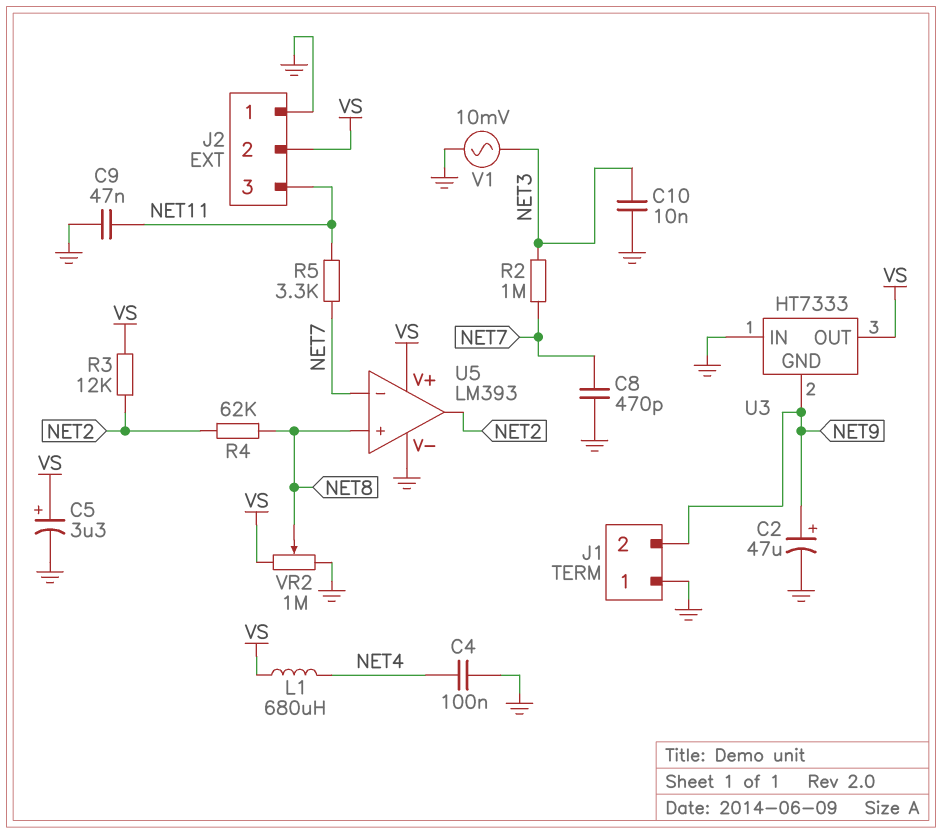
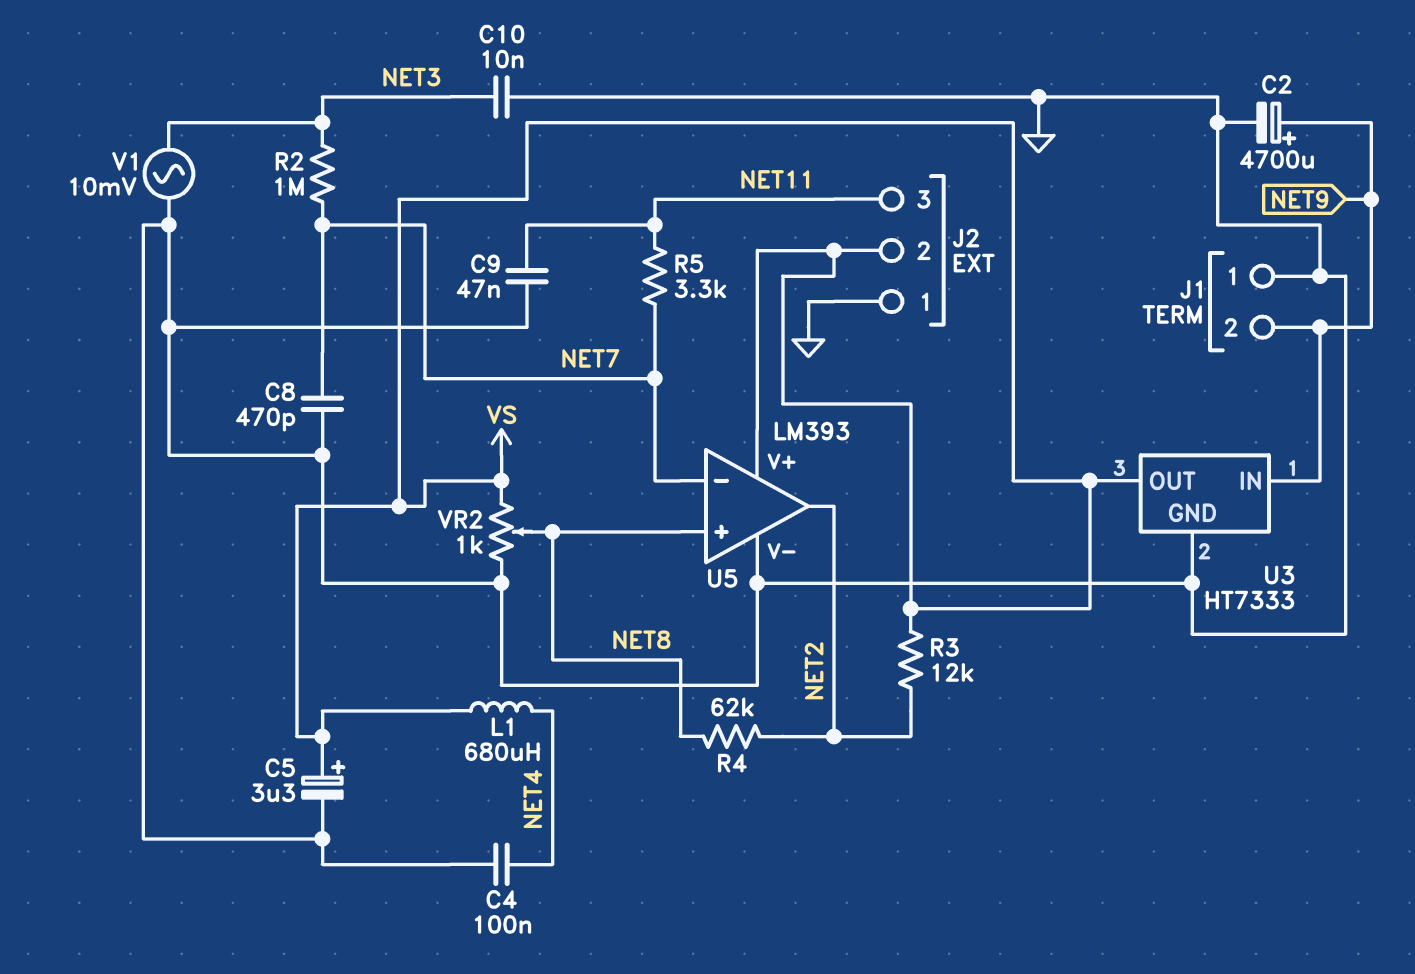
C2: 47uF (plus NET9, minus GND) -> 4700uF (plus NET9, minus GND)
U3 pin GND: NET9 -> GND
U3 pin IN: GND -> NET9
VR2: 1M (GND, VS, wiper NET8) -> 1k (GND, VS, wiper NET8)

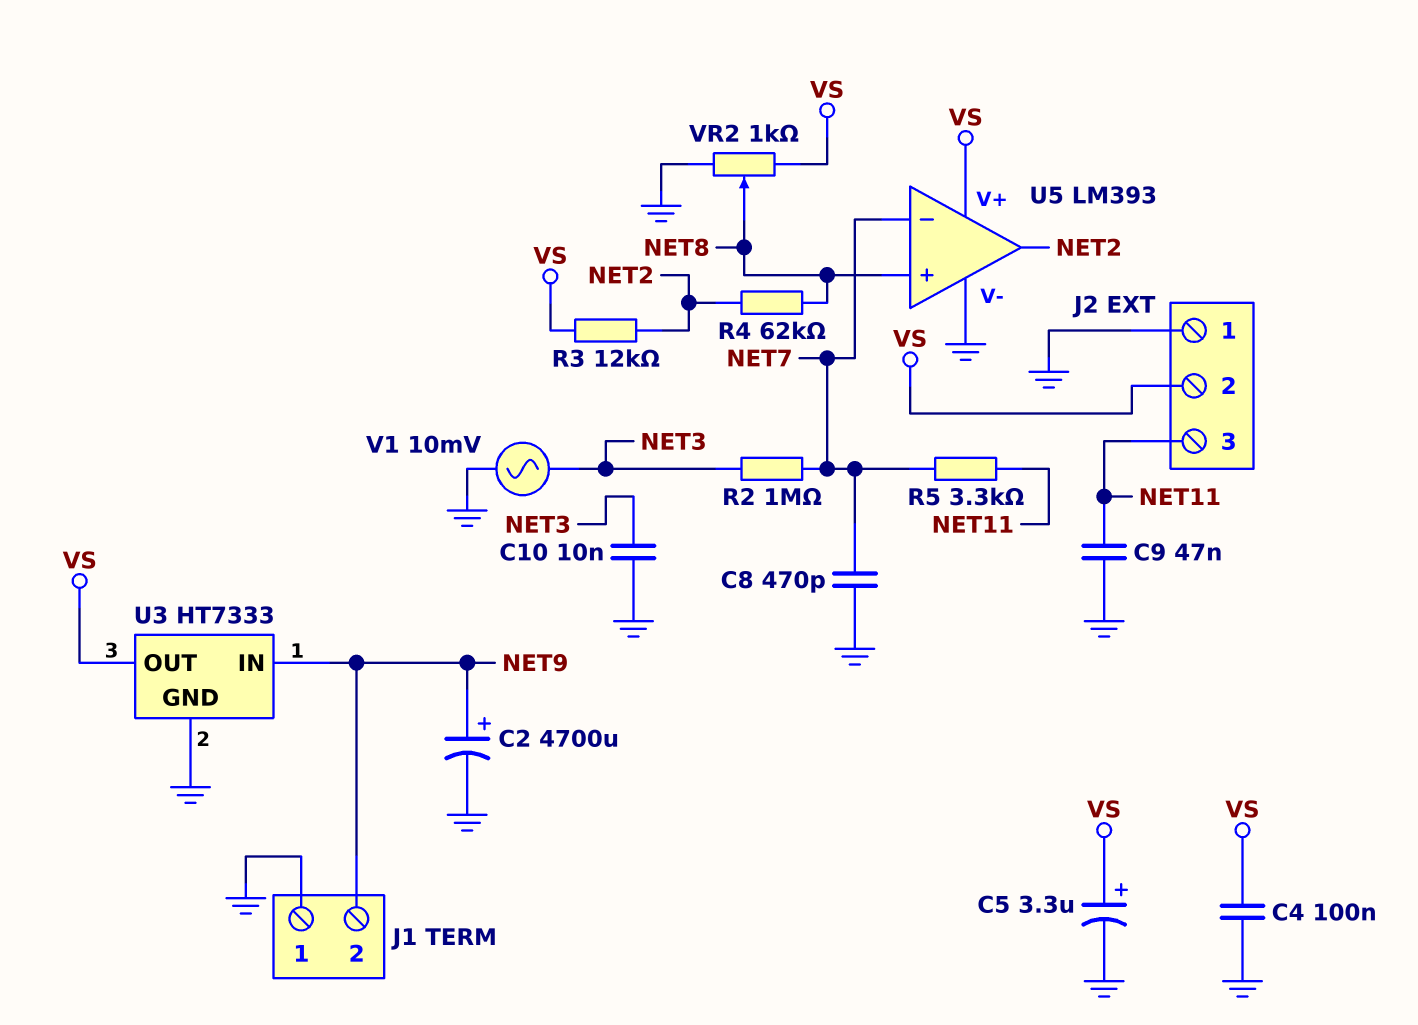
C4: 100nF (GND, NET4) -> 100nF (GND, VS)
L1: 680uH (NET4, VS) -> none

